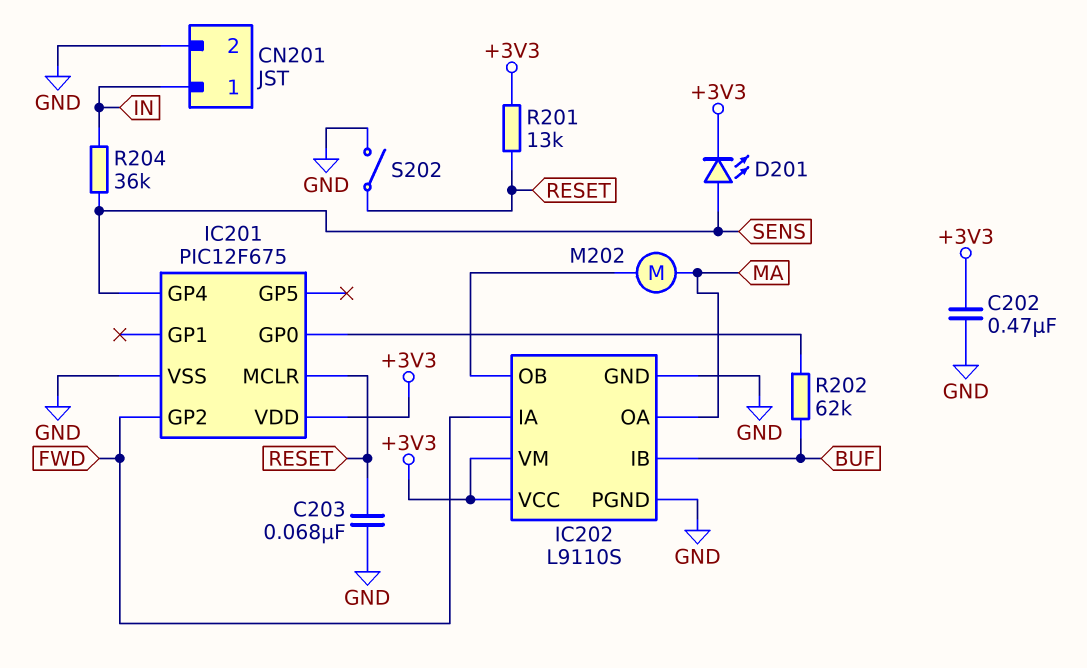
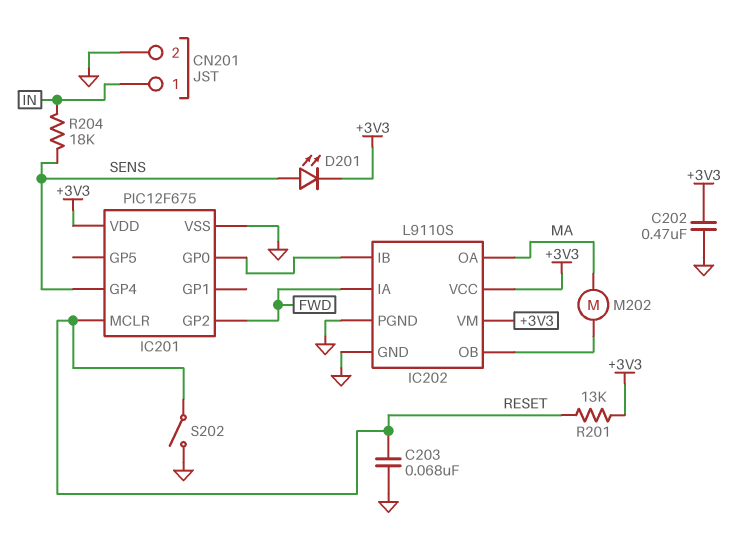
IC202 pin IB: BUF -> IC201/GP0
R202: 62k (BUF, IC201/GP0) -> none
R204: 36k (IN, SENS) -> 18k (IN, SENS)

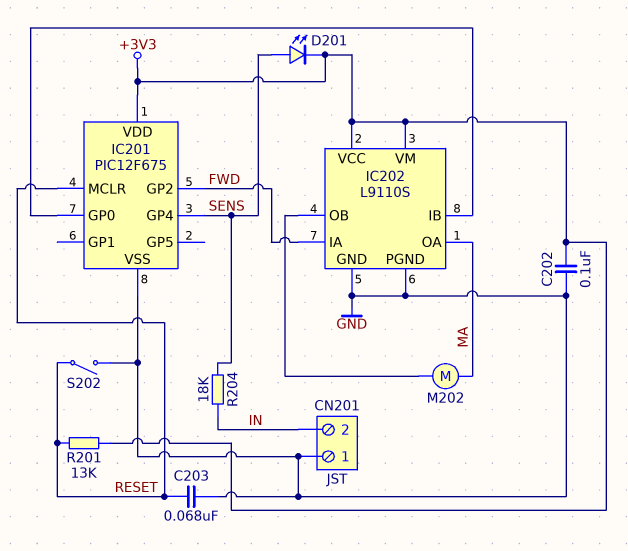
C202: 470nF (+3V3, GND) -> 100nF (+3V3, GND)
CN201 pin 1: IN -> GND
CN201 pin 2: GND -> IN

